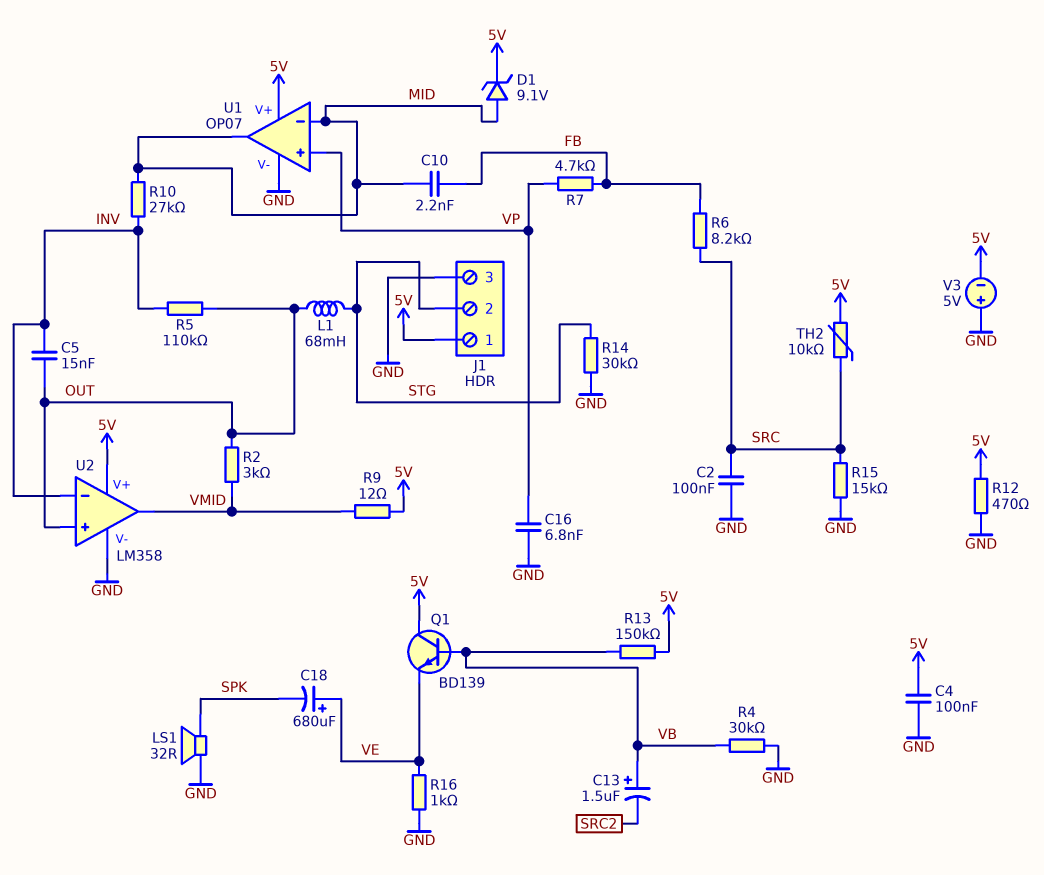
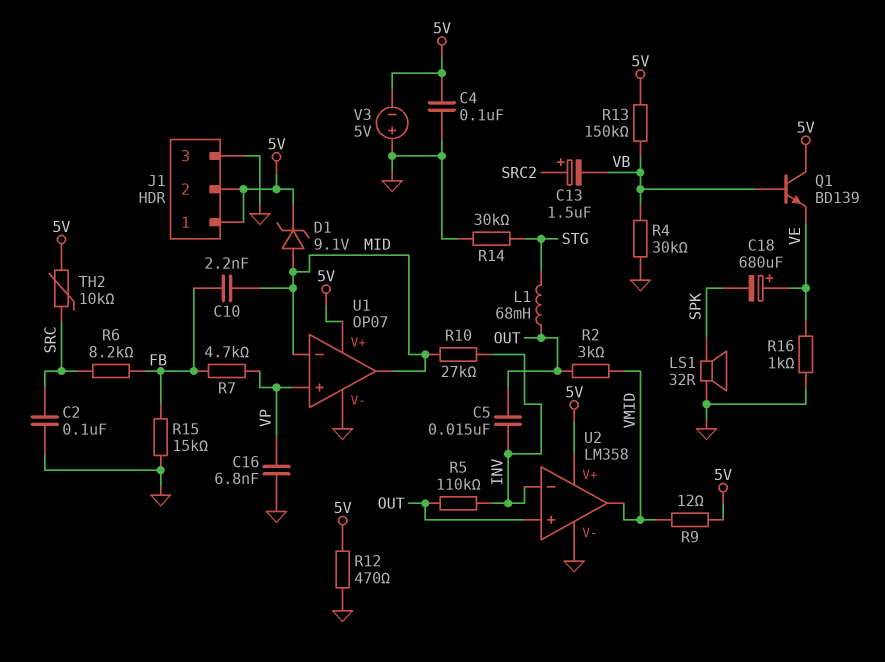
C13: 1.5uF (plus VB, minus SRC2) -> 1.5uF (plus SRC2, minus VB)
J1 pin 2: STG -> 5V
R15: 15k (GND, SRC) -> 15k (FB, GND)

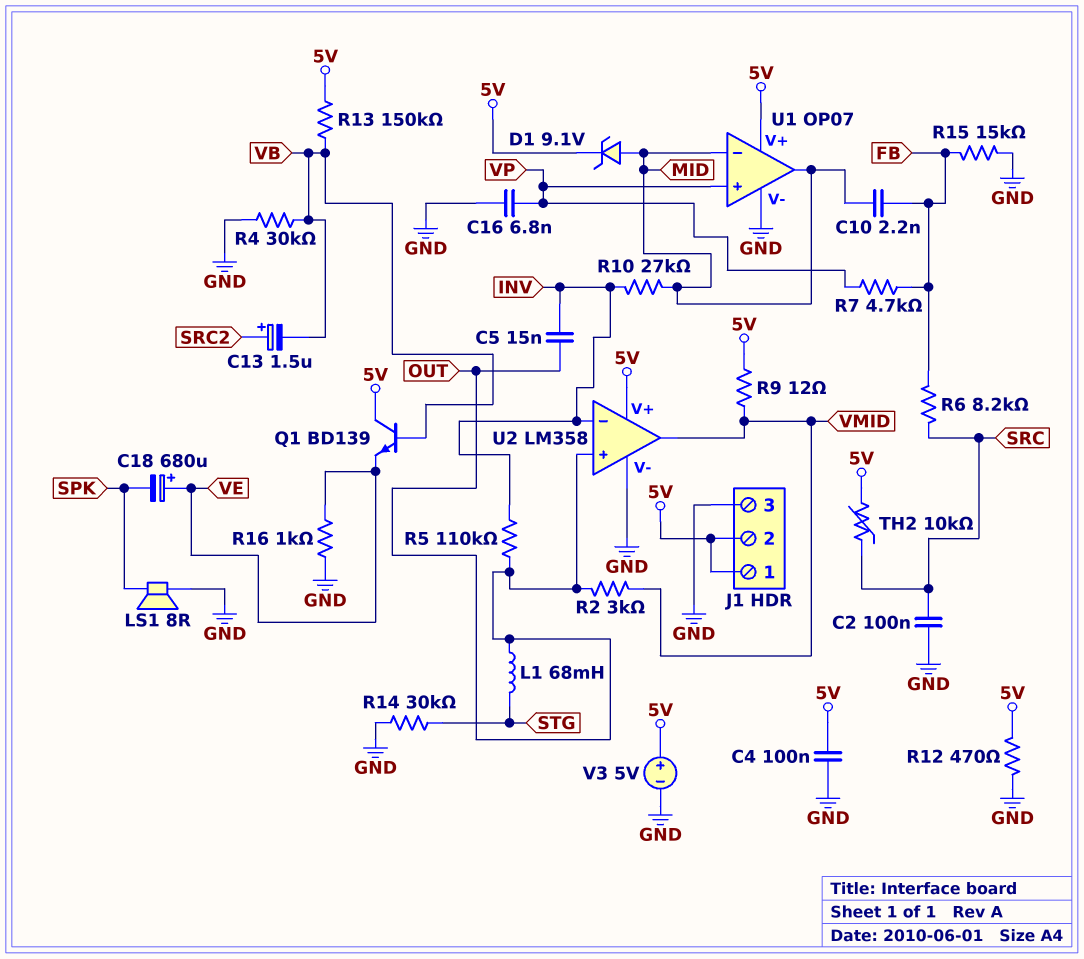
LS1: speaker 32R (GND, SPK) -> speaker 8R (GND, SPK)
V3: 5V (plus GND, minus 5V) -> 5V (plus 5V, minus GND)

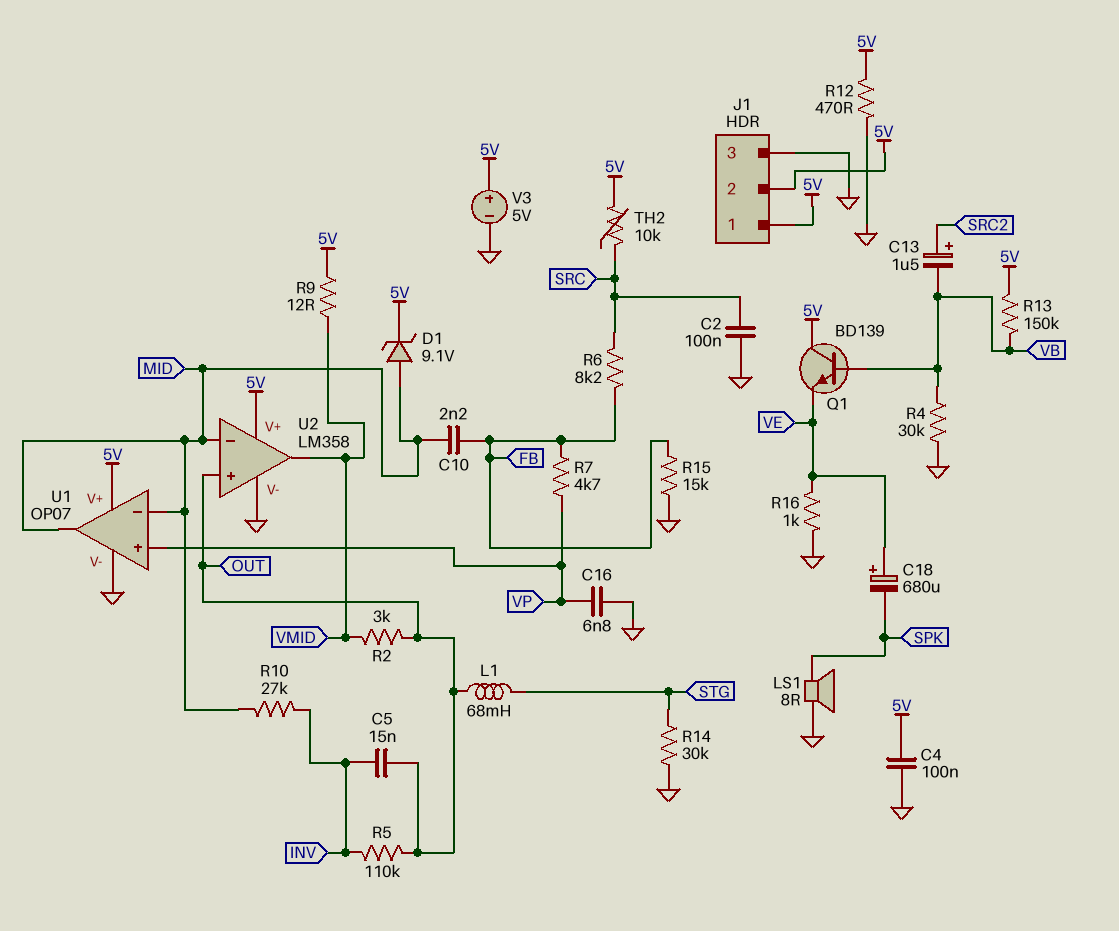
U2 pin in-: INV -> MID

